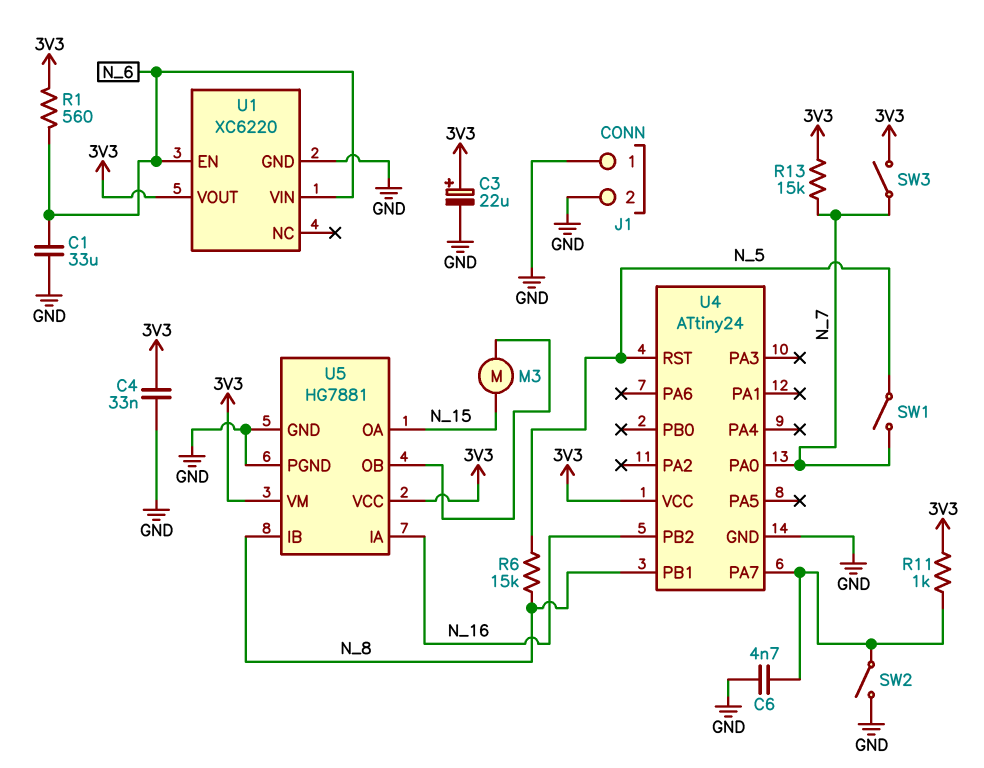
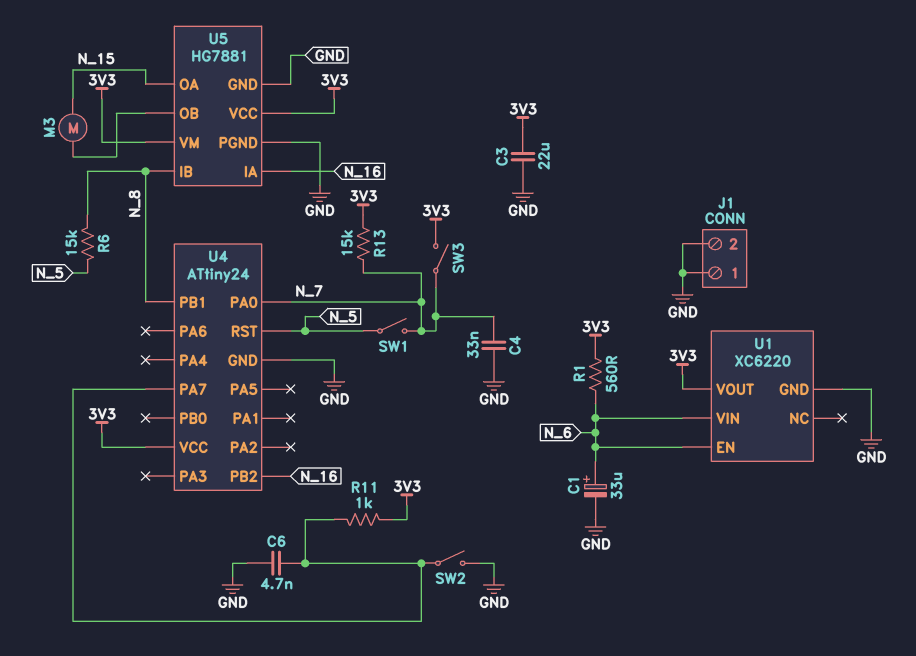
C1: 33uF (GND, N_6) -> 33uF (plus N_6, minus GND)
C3: 22uF (plus 3V3, minus GND) -> 22uF (3V3, GND)
C4: 33nF (3V3, GND) -> 33nF (GND, N_7)

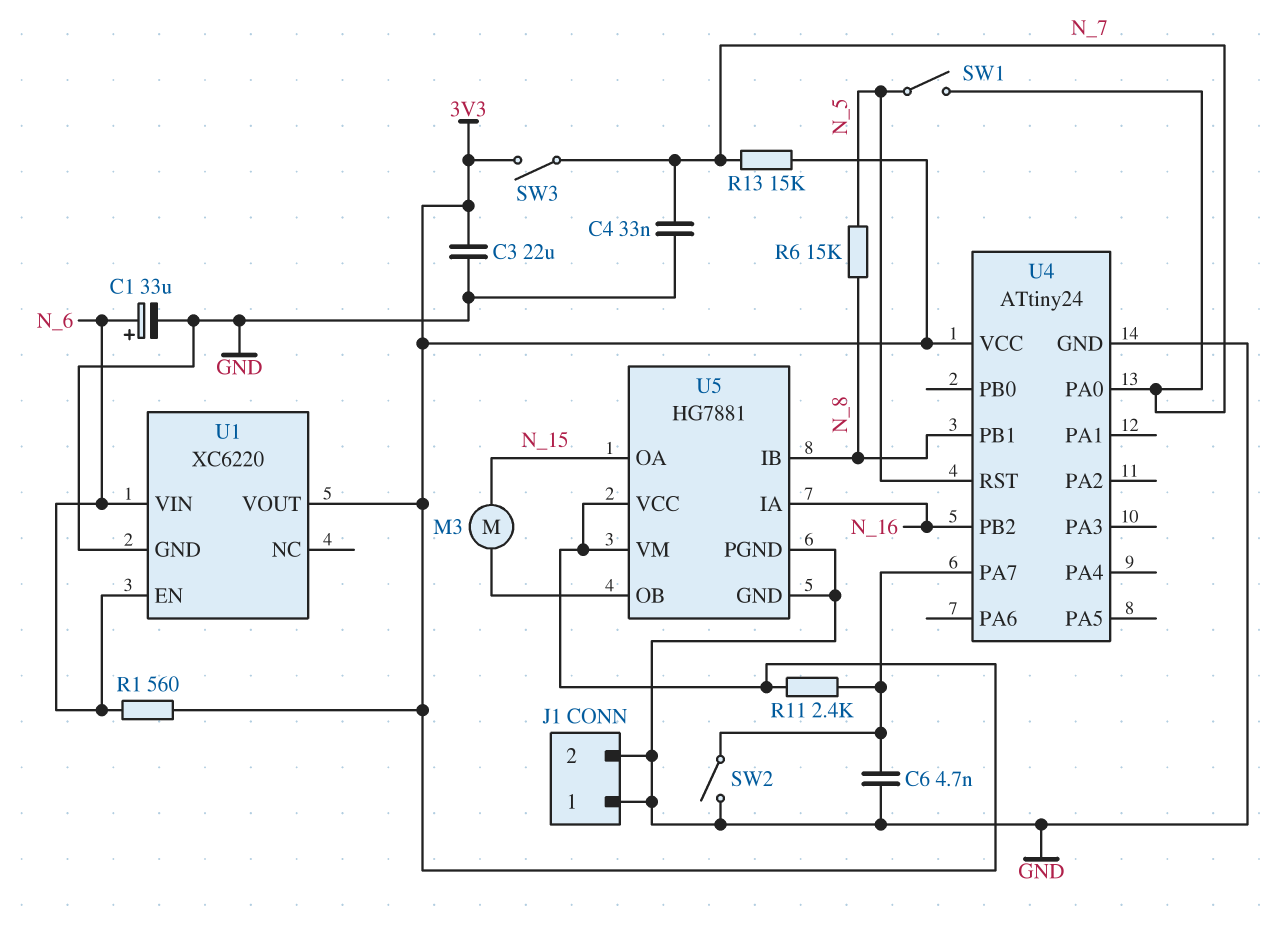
R11: 1k (3V3, U4/PA7) -> 2.4k (3V3, U4/PA7)

